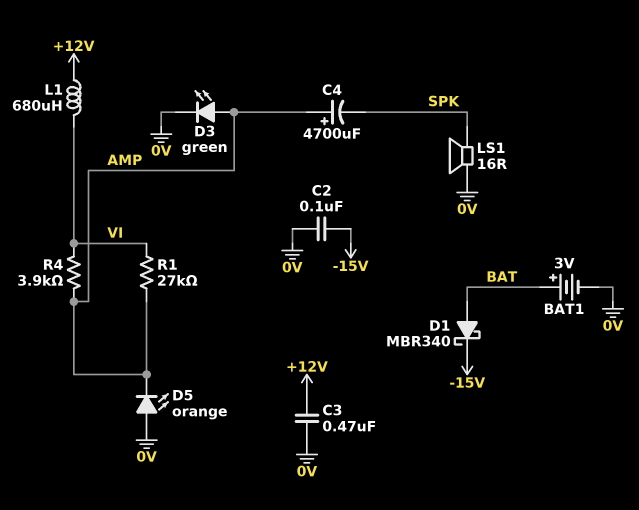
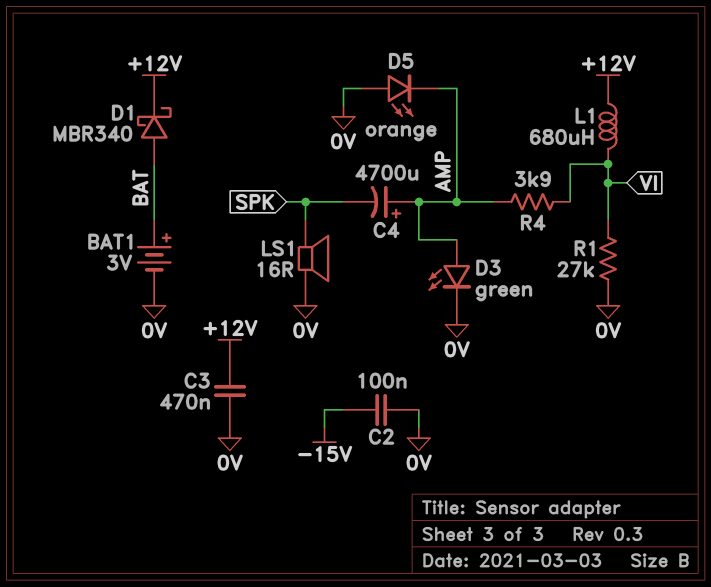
D1: schottky MBR340 (A BAT, K -15V) -> schottky MBR340 (A BAT, K +12V)
R1: 27k (AMP, VI) -> 27k (0V, VI)

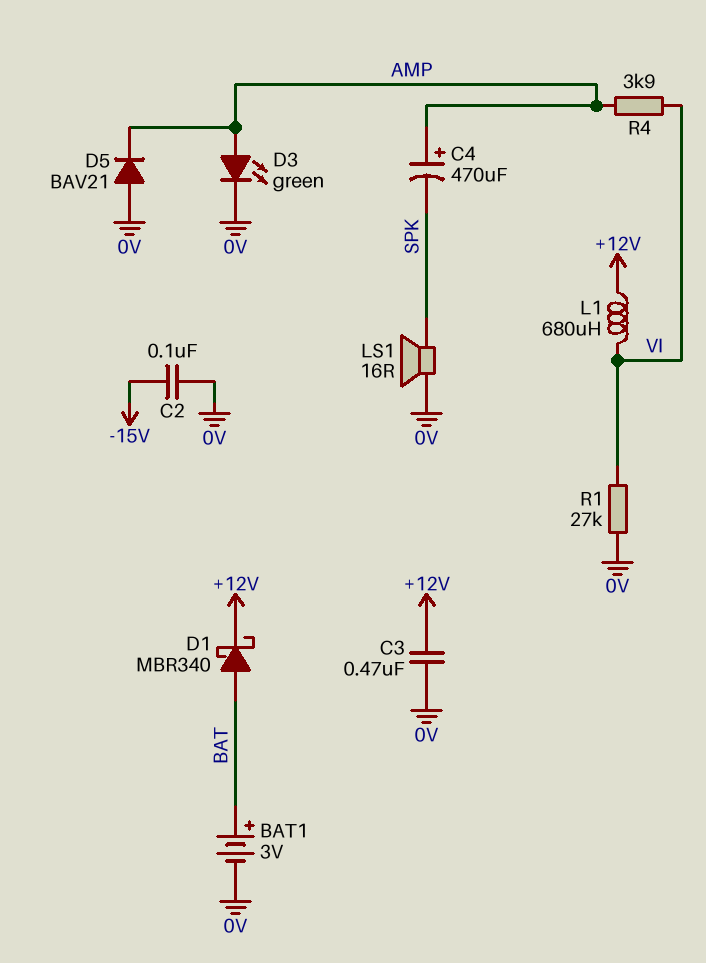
C4: 4700uF (plus AMP, minus SPK) -> 470uF (plus AMP, minus SPK)
D5: LED orange (A 0V, K AMP) -> diode BAV21 (A 0V, K AMP)

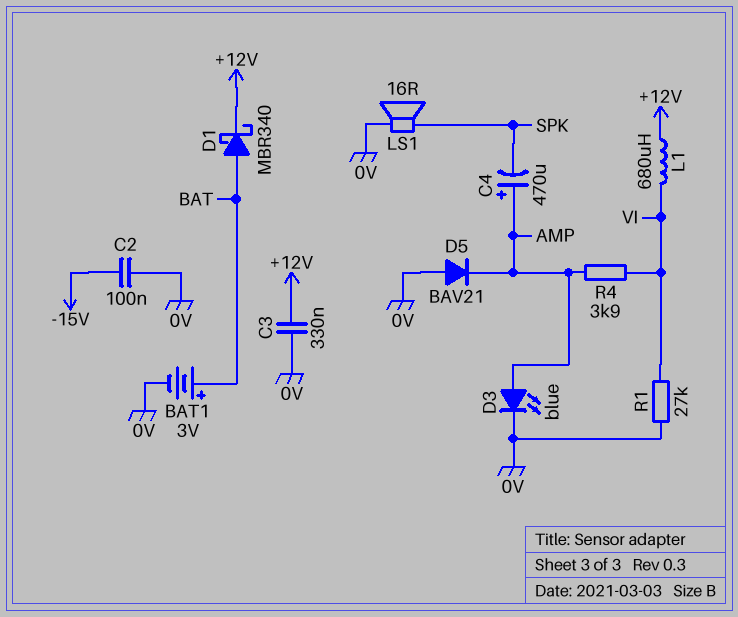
C3: 470nF (+12V, 0V) -> 330nF (+12V, 0V)
D3: LED green (A AMP, K 0V) -> LED blue (A AMP, K 0V)

